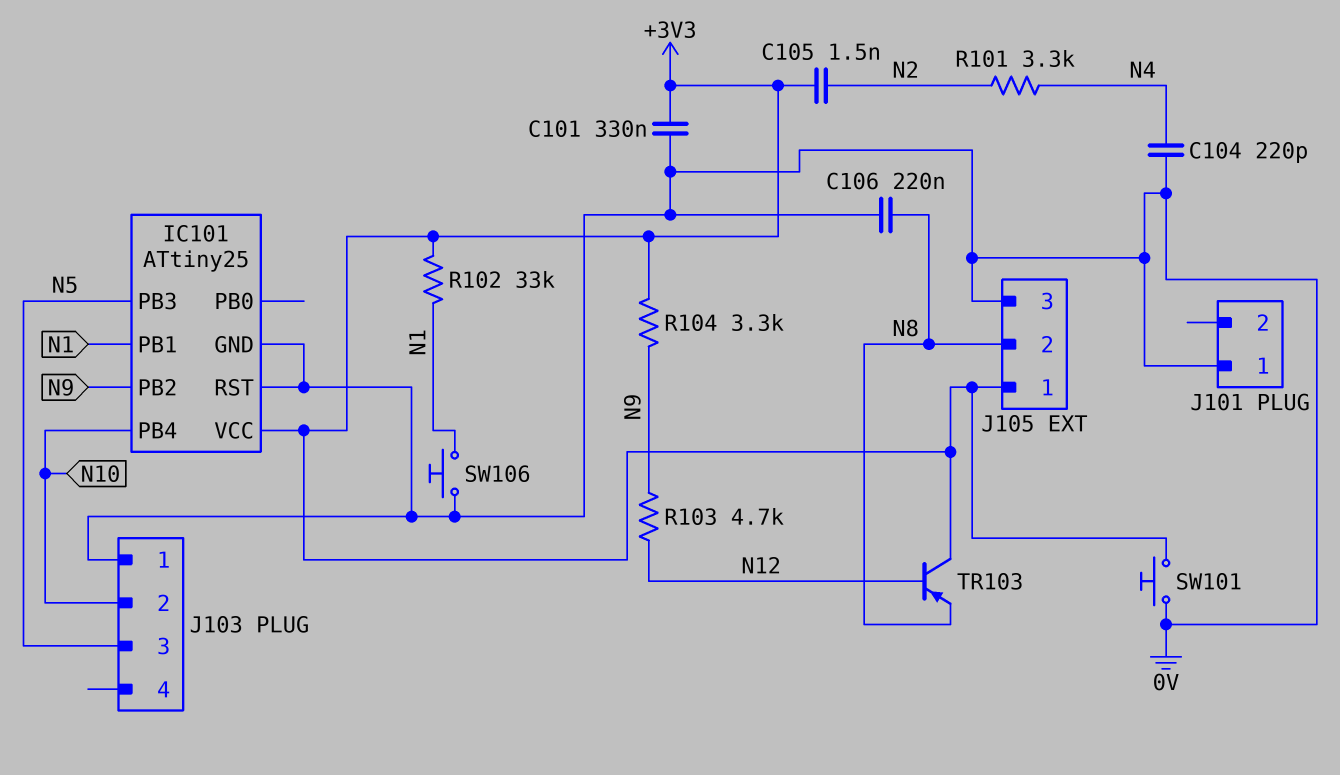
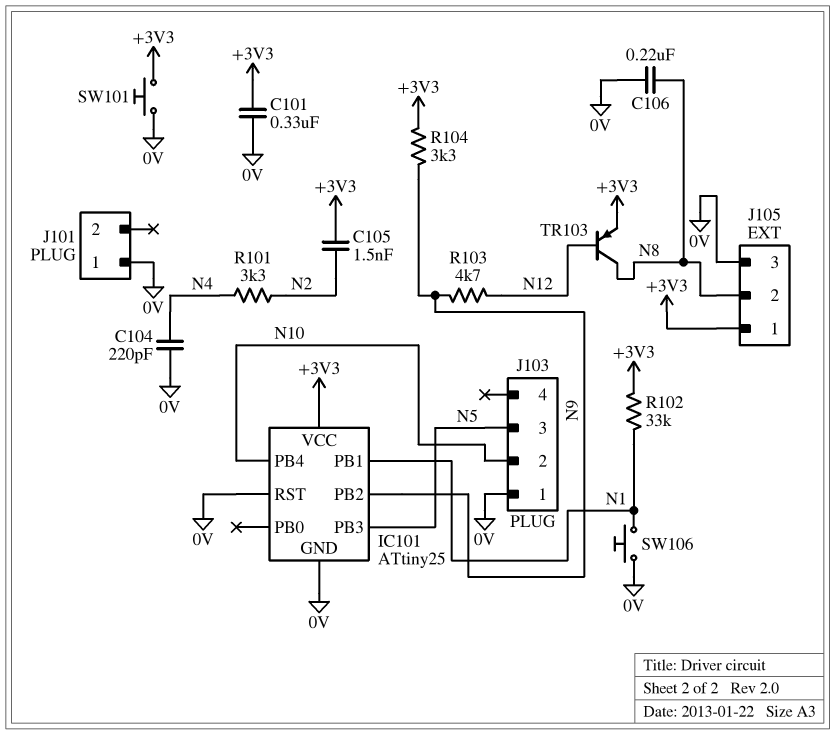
TR103: PNP (B N12, C +3V3, E N8) -> PNP (B N12, C N8, E +3V3)

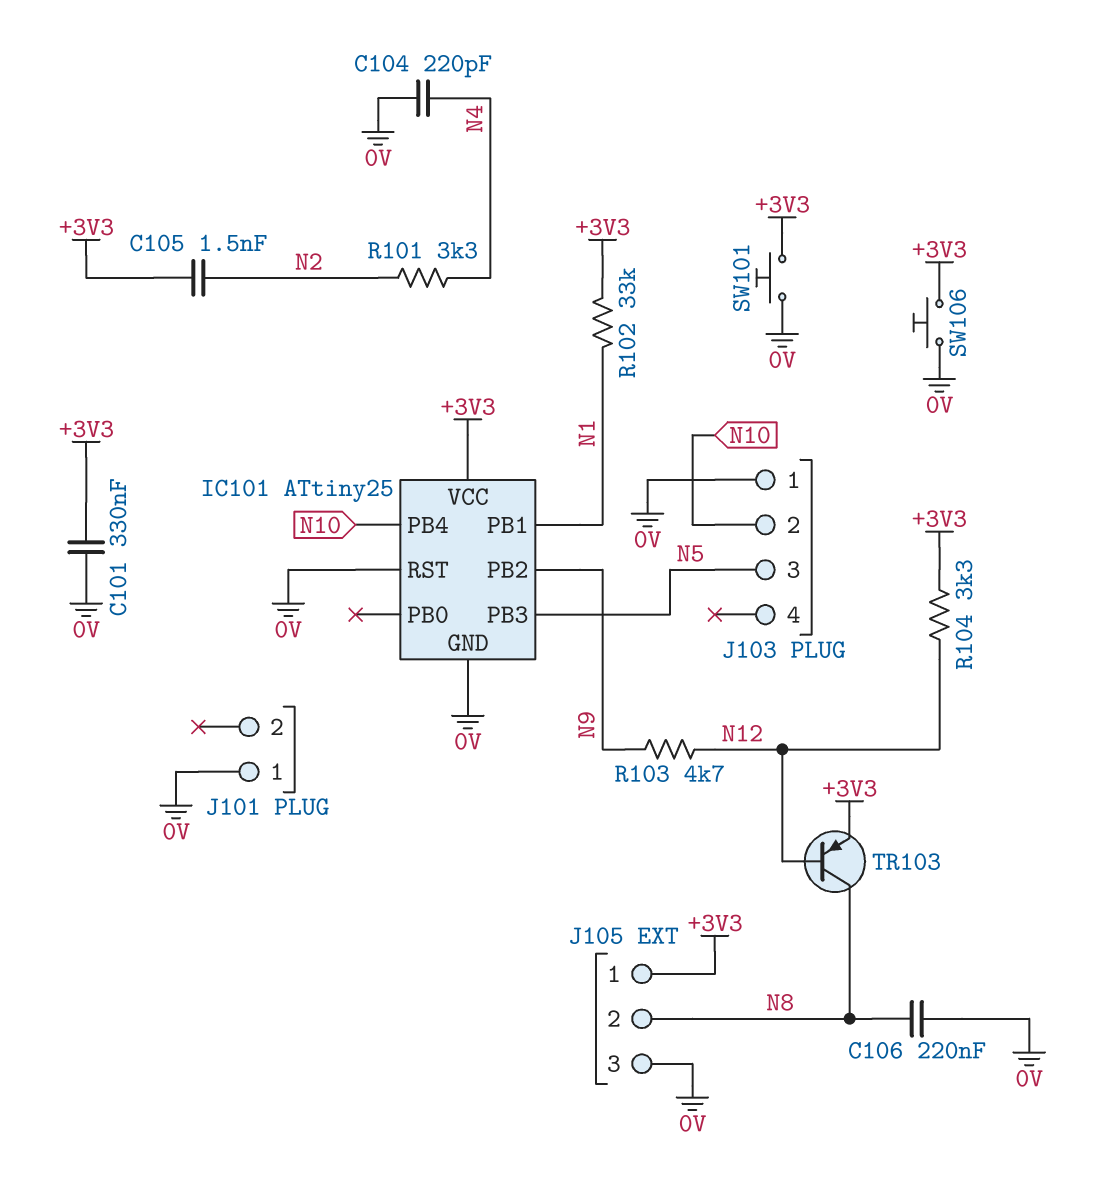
R104: 3.3k (+3V3, N9) -> 3.3k (+3V3, N12)
SW106: button (0V, N1) -> button (+3V3, 0V)

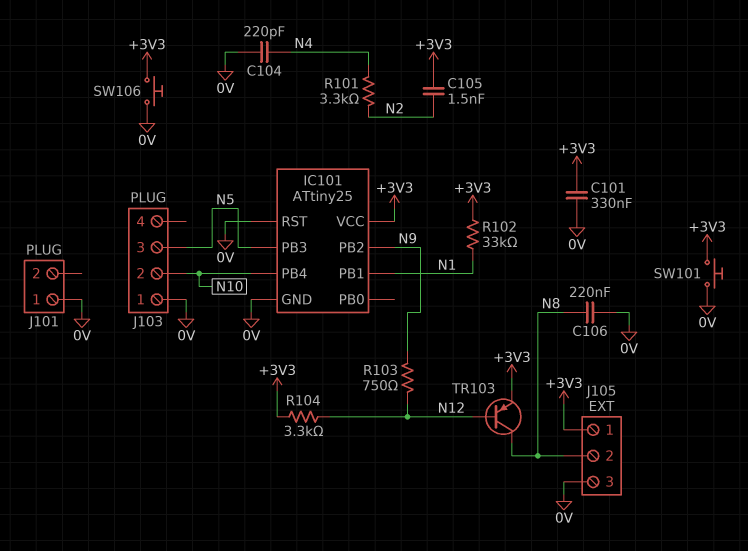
R103: 4.7k (N9, N12) -> 750 (N9, N12)

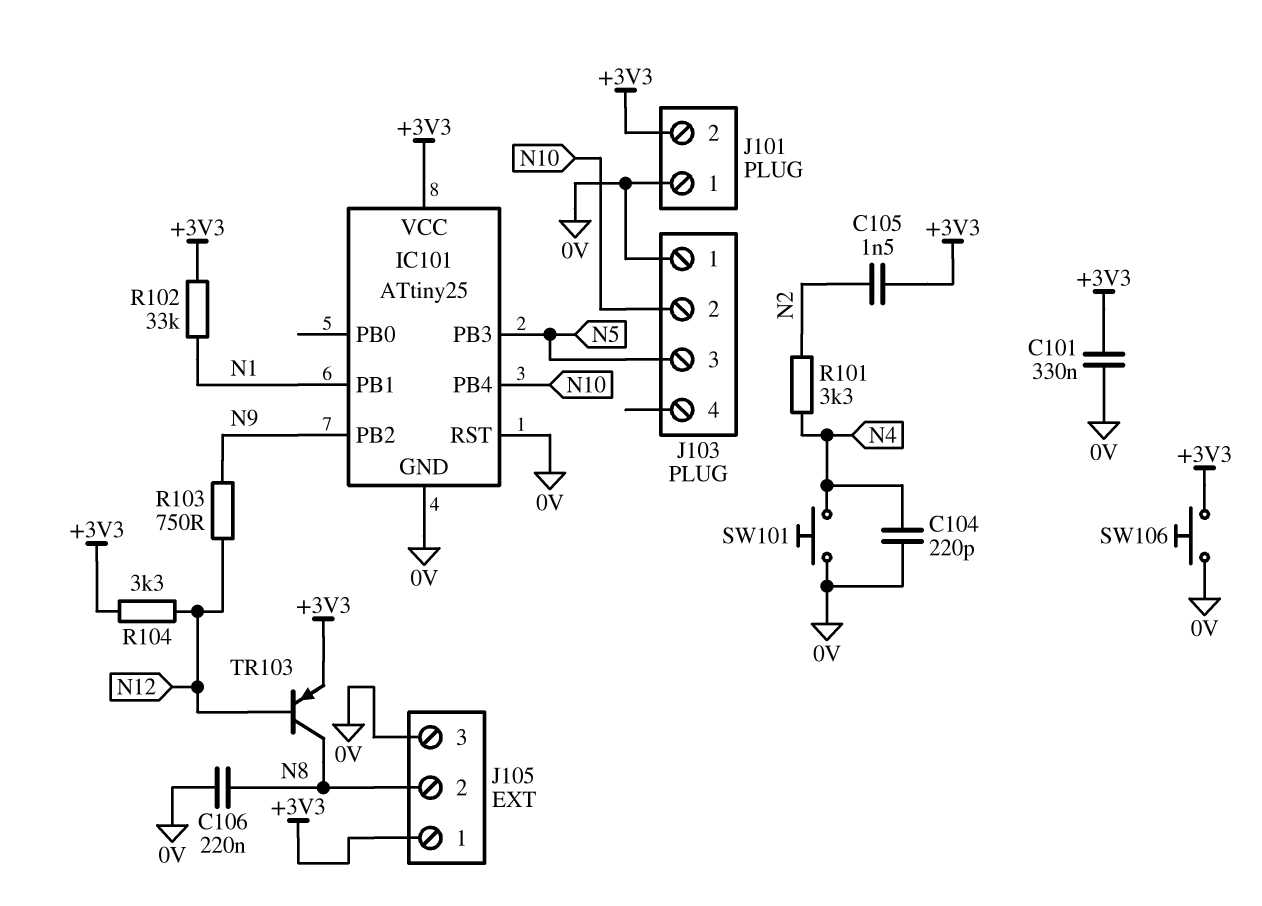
J101 pin 2: none -> +3V3
SW101: button (+3V3, 0V) -> button (0V, N4)

